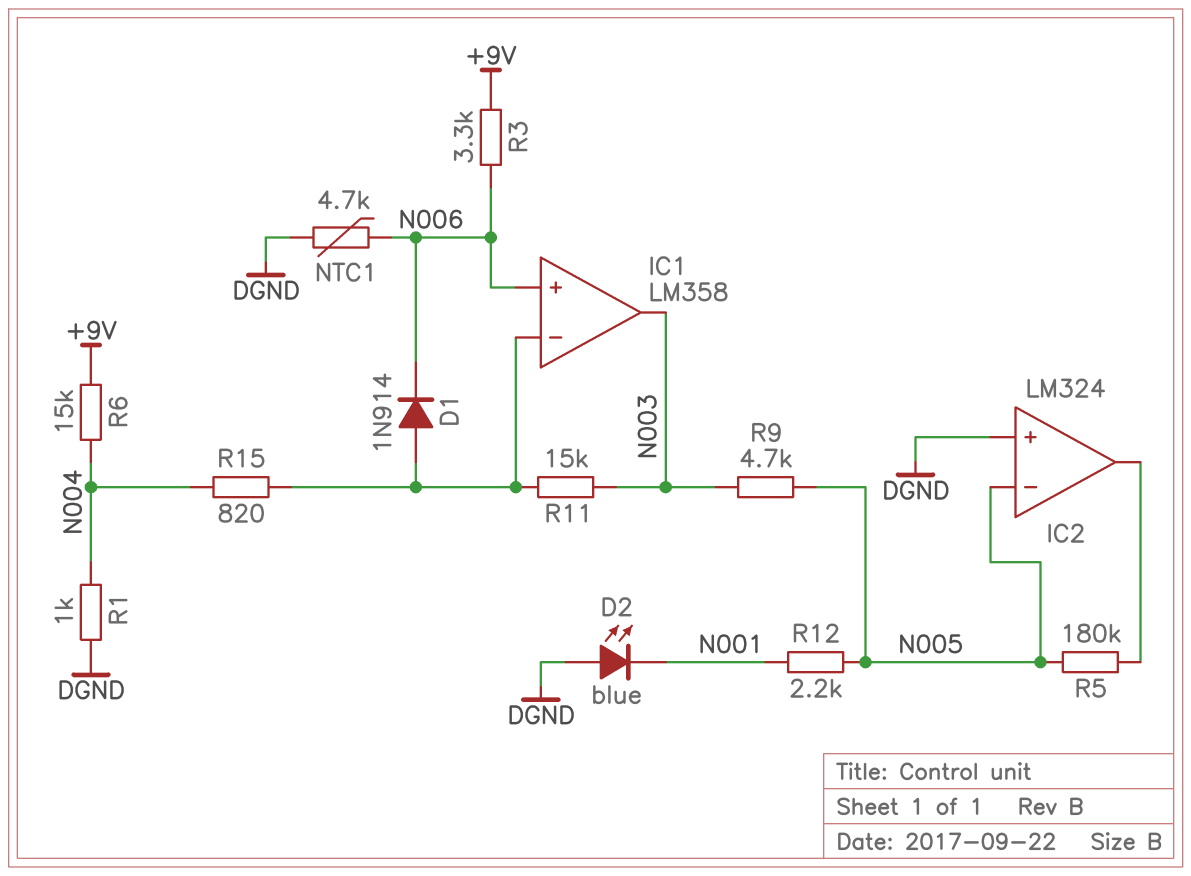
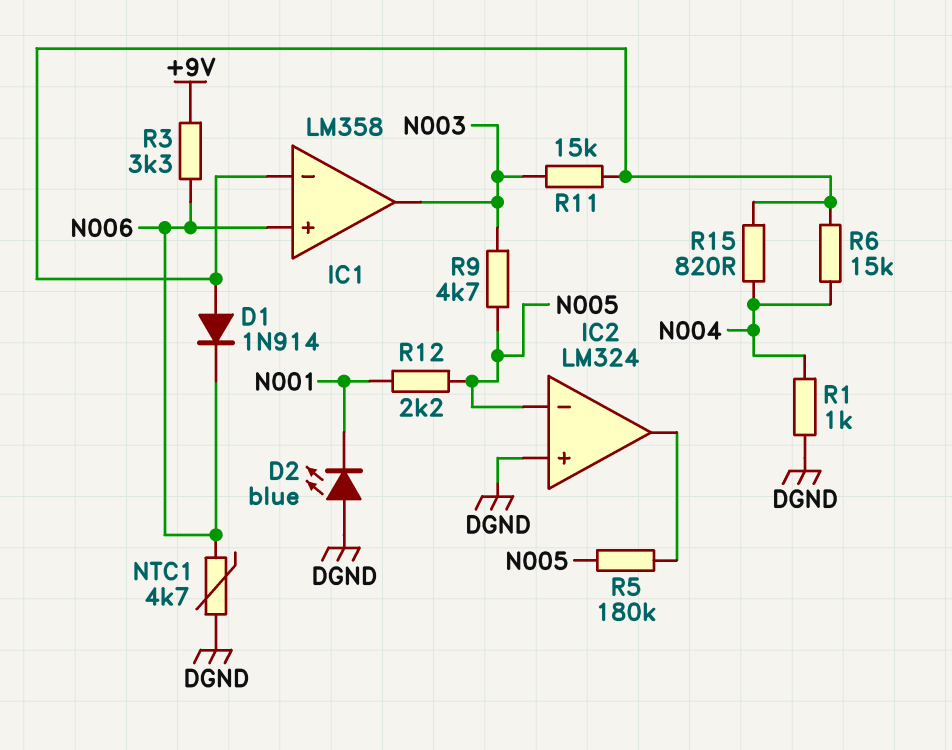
R6: 15k (+9V, N004) -> 15k (IC1/in-, N004)

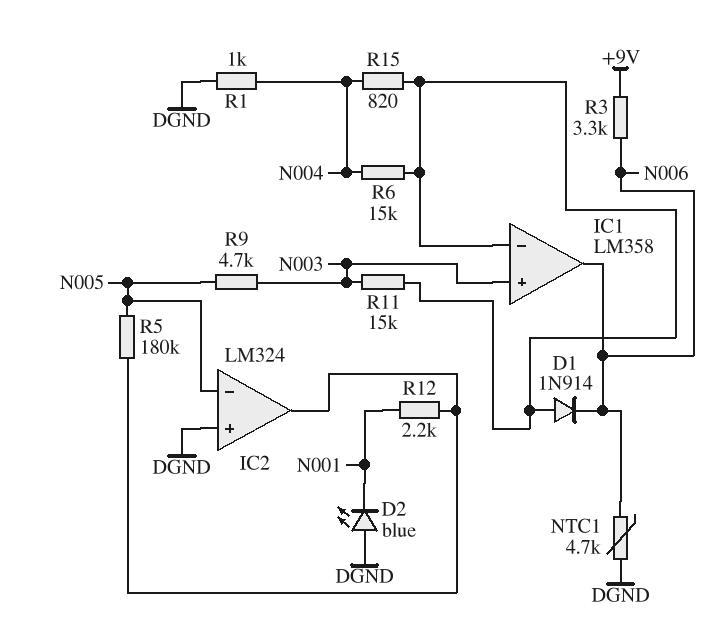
IC1 pin in+: N006 -> N003
IC1 pin out: N003 -> N006
R12: 2.2k (N001, N005) -> 2.2k (IC2/out, N001)

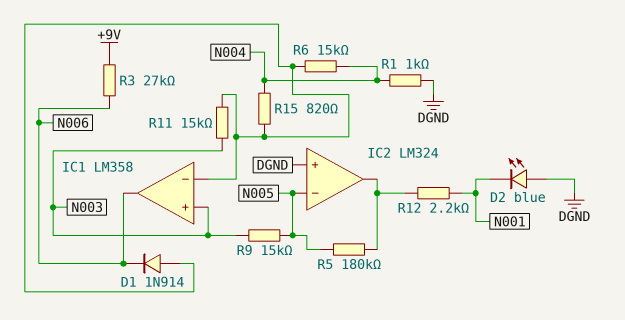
NTC1: 4.7k (DGND, N006) -> none
R3: 3.3k (+9V, N006) -> 27k (+9V, N006)
R9: 4.7k (N003, N005) -> 15k (N003, N005)

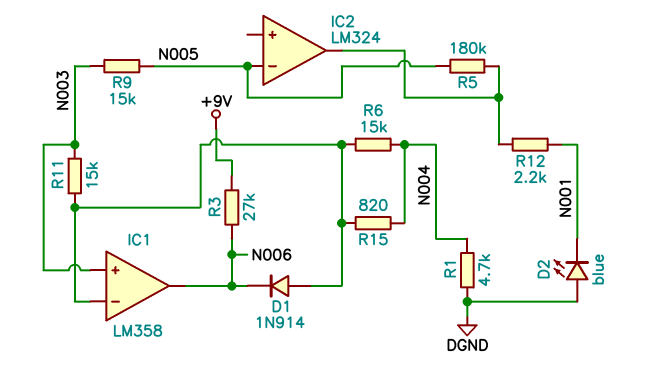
IC2 pin in+: DGND -> none
R1: 1k (DGND, N004) -> 4.7k (DGND, N004)

